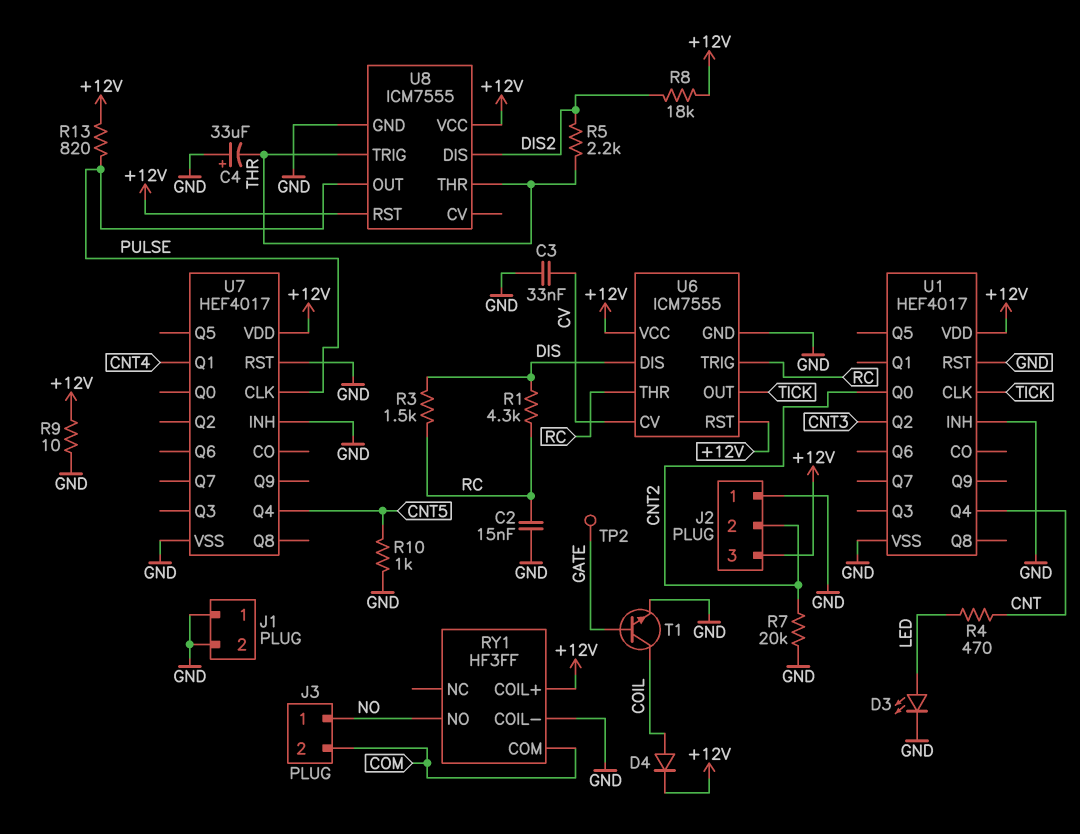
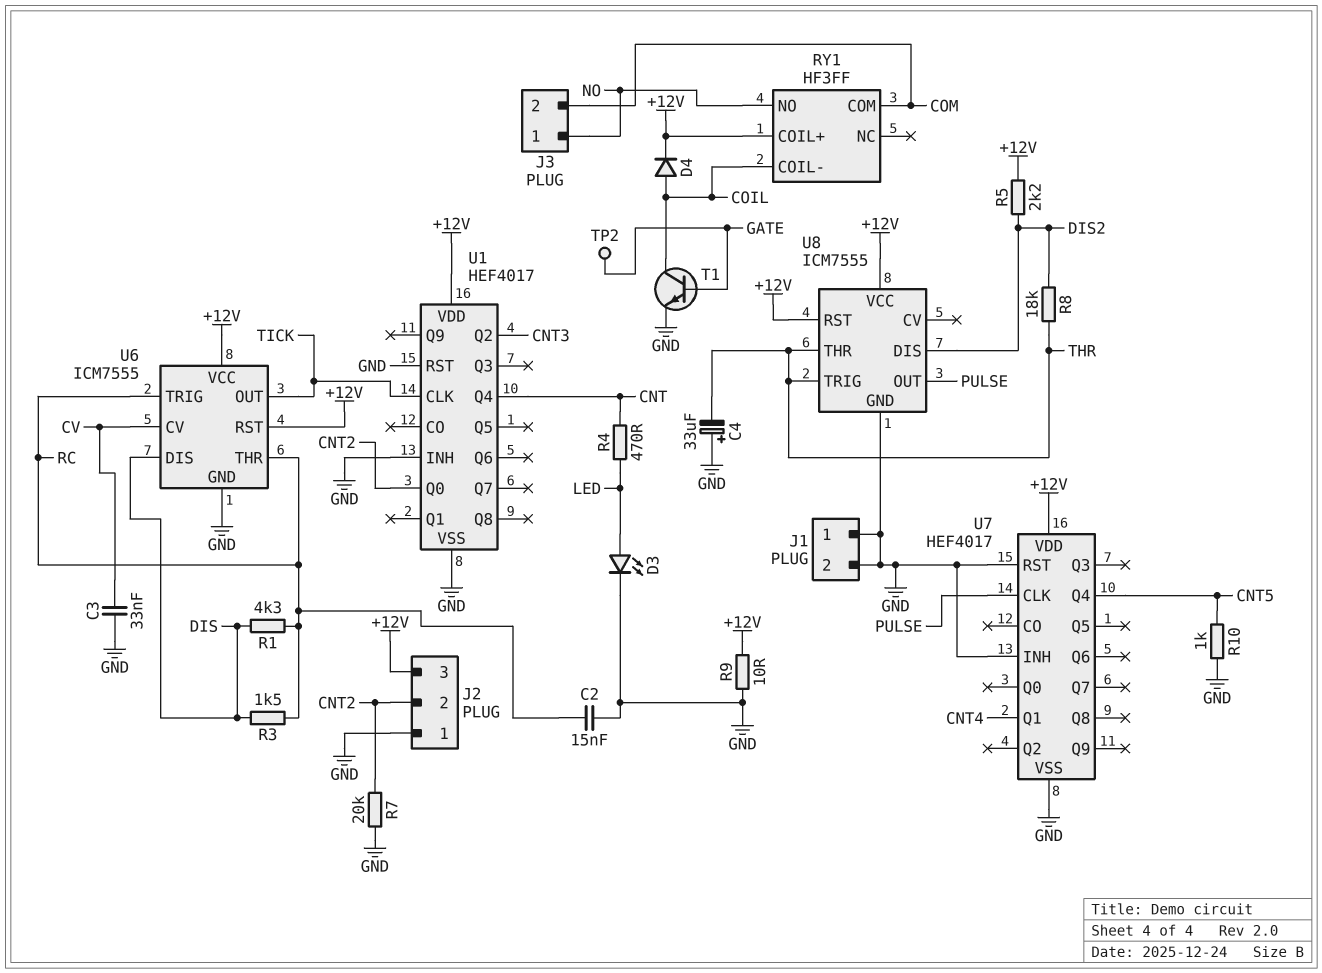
R5: 2.2k (DIS2, THR) -> 2.2k (+12V, DIS2)
R8: 18k (+12V, DIS2) -> 18k (DIS2, THR)
R13: 820 (+12V, PULSE) -> none
RY1 pin COIL-: GND -> COIL

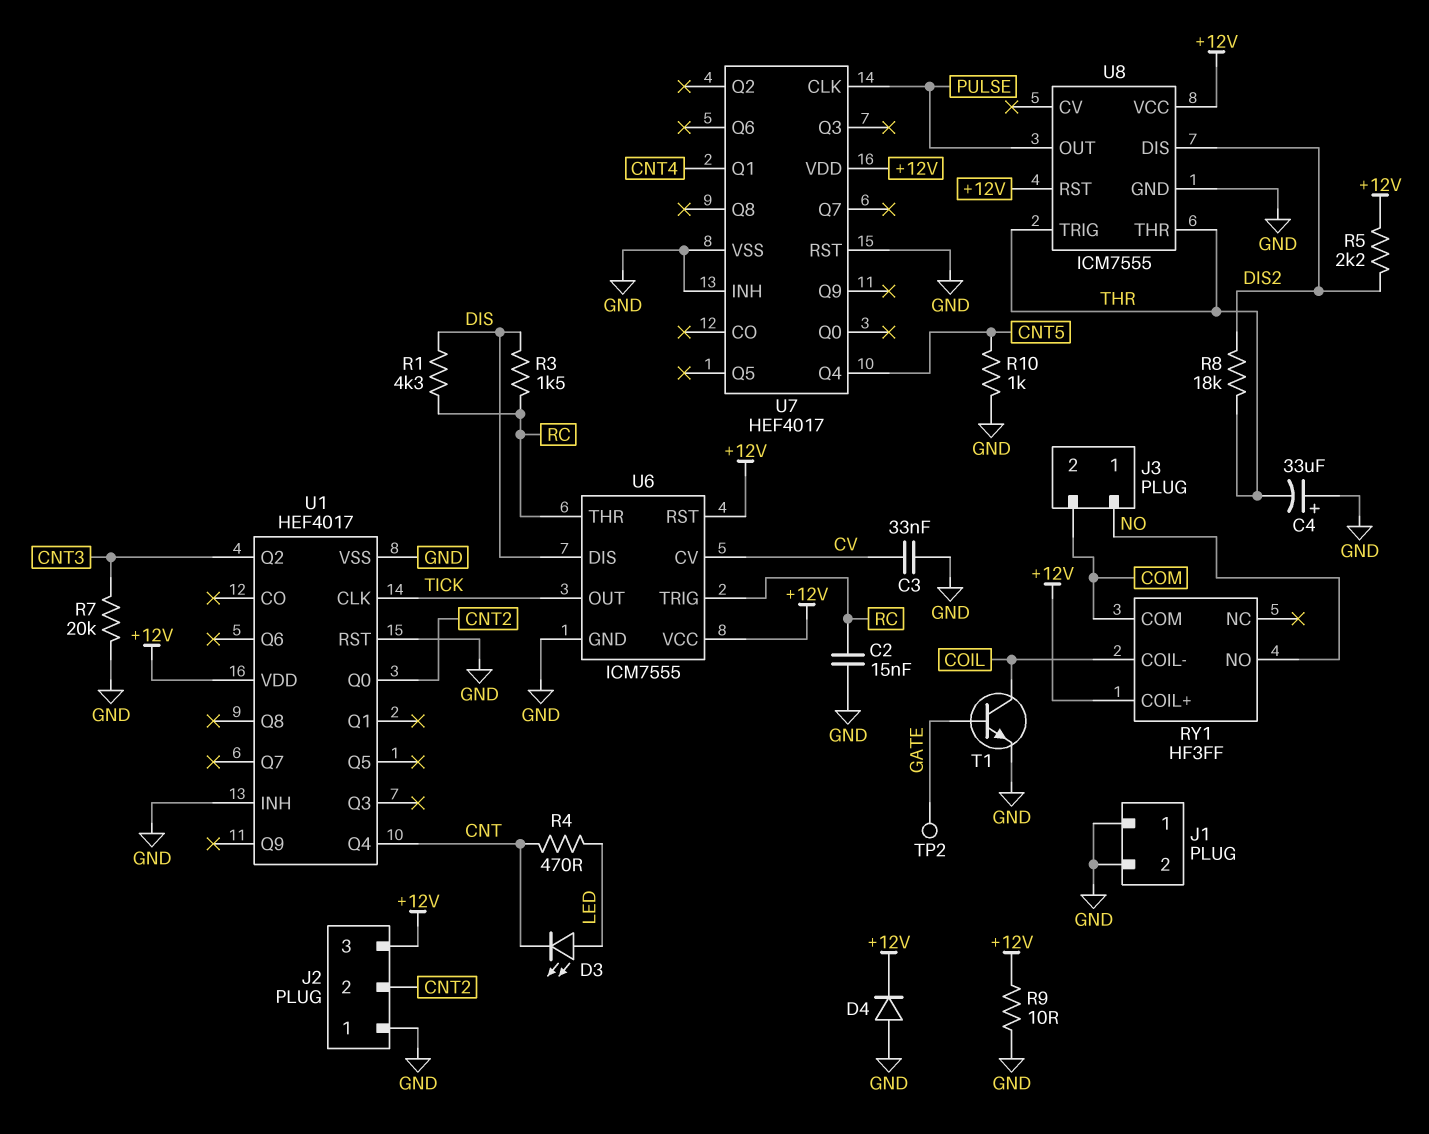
D3: LED (A LED, K GND) -> LED (A LED, K CNT)
D4: diode (A COIL, K +12V) -> diode (A GND, K +12V)
R7: 20k (CNT2, GND) -> 20k (CNT3, GND)

